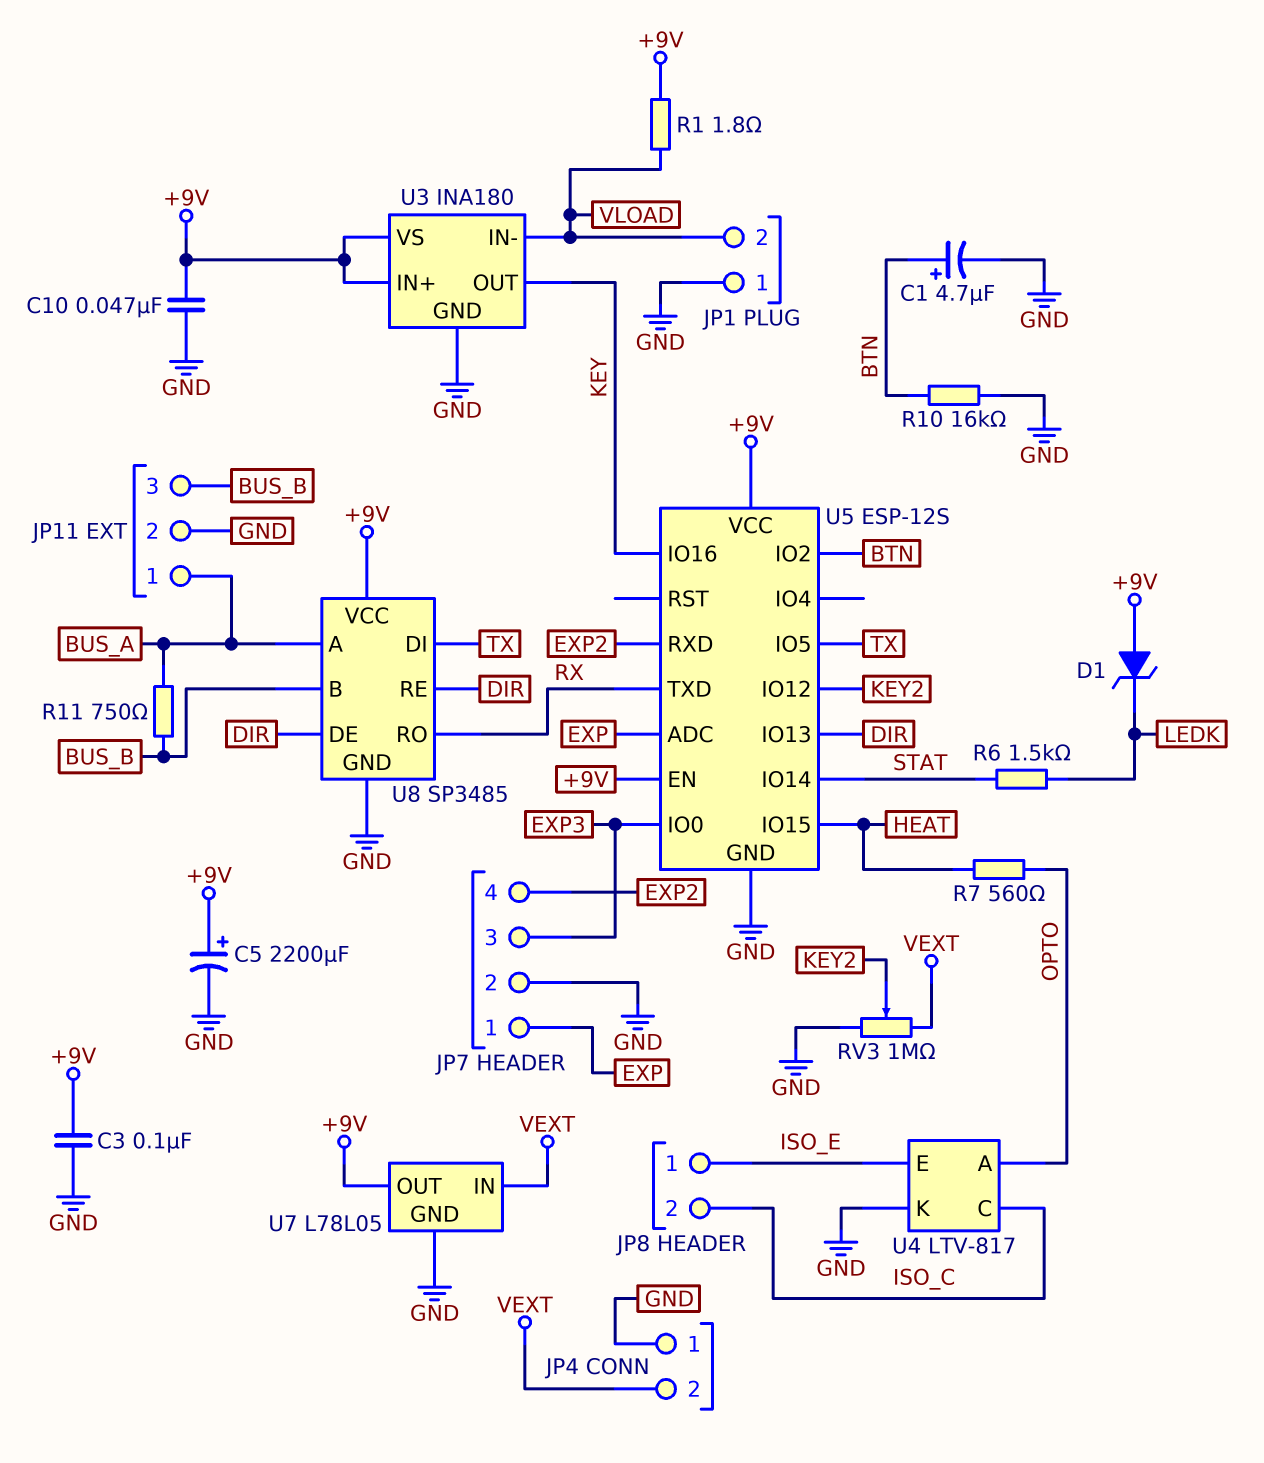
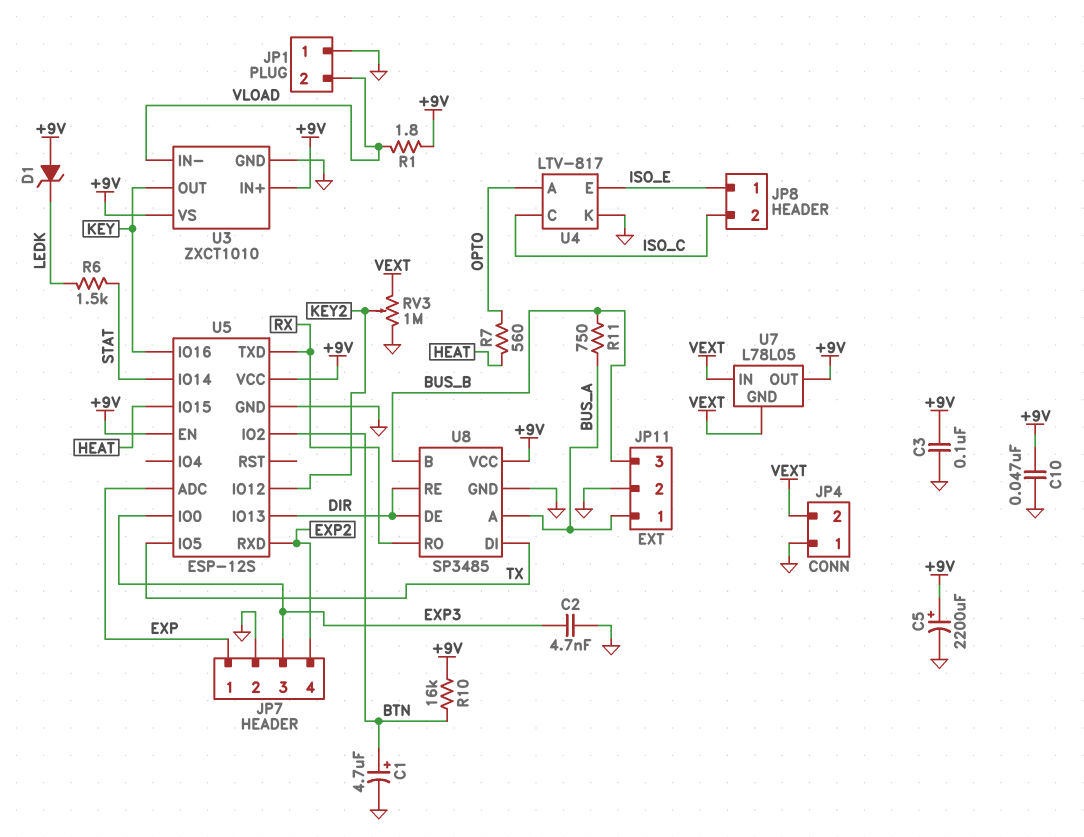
C2: none -> 4.7nF (EXP3, GND)
R10: 16k (BTN, GND) -> 16k (+9V, BTN)
U3: INA180 -> ZXCT1010
U7 pin GND: GND -> VEXT

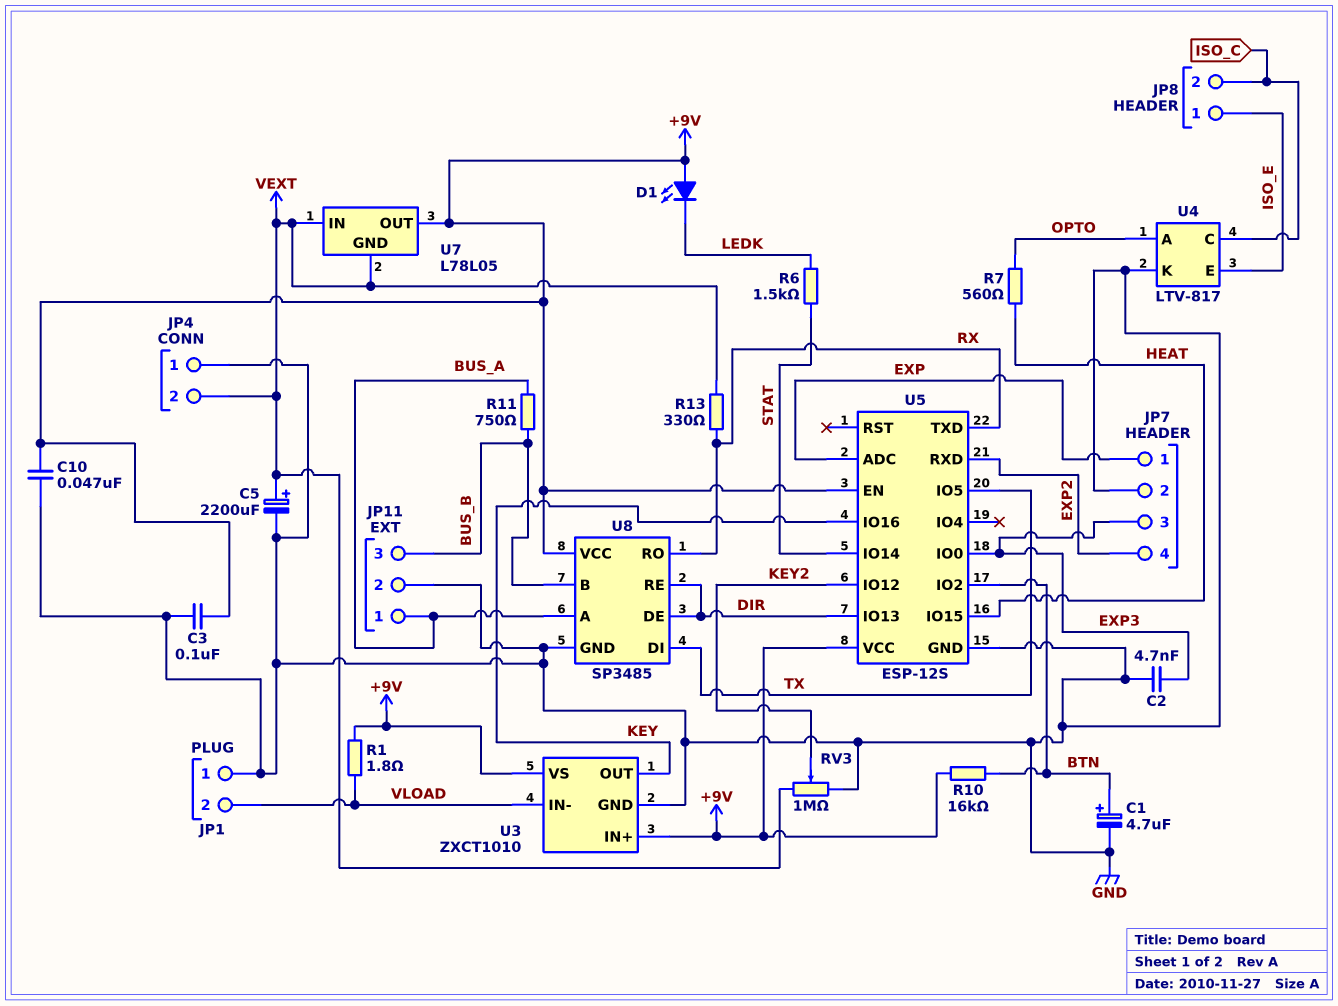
C5: 2200uF (plus +9V, minus GND) -> 2200uF (plus VEXT, minus GND)
D1: zener (A +9V, K LEDK) -> LED (A +9V, K LEDK)
R13: none -> 330 (RX, VEXT)

